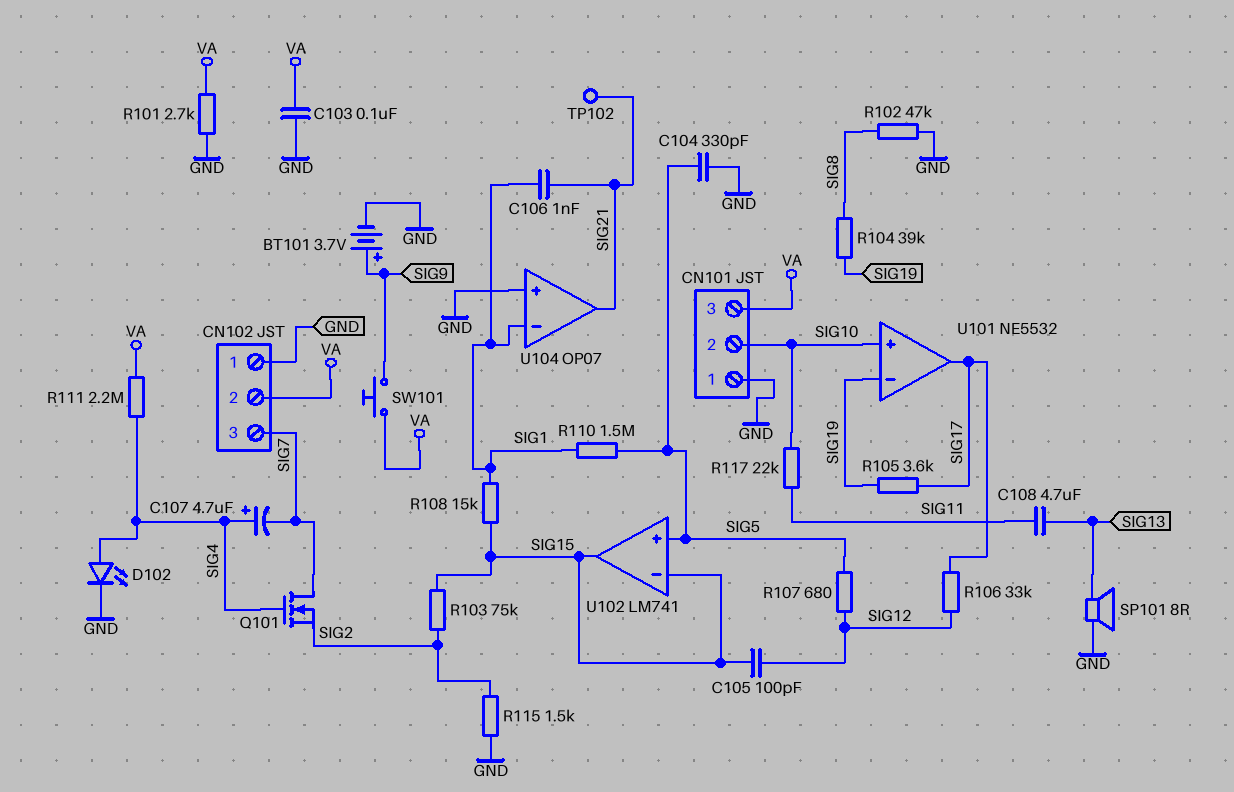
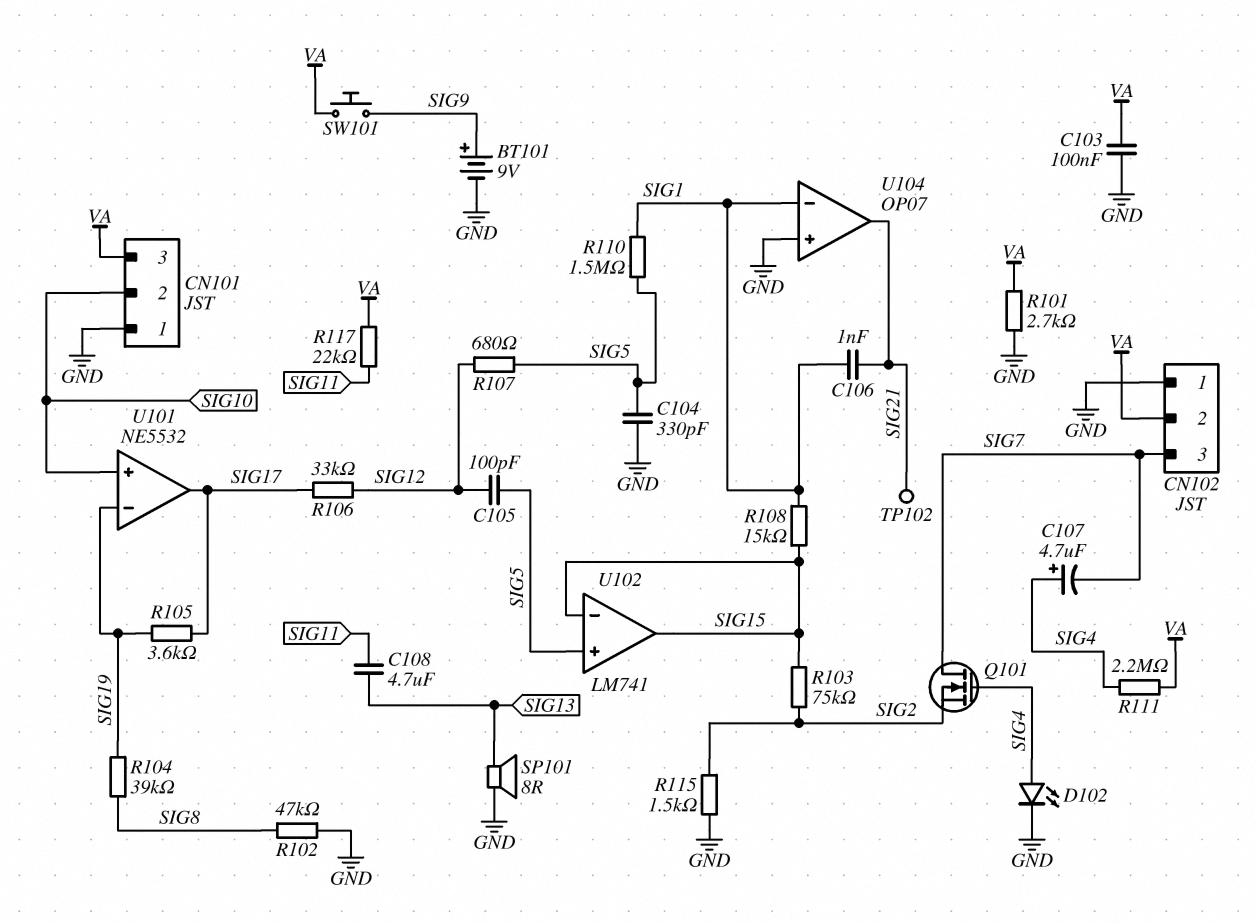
BT101: 3.7V (plus SIG9, minus GND) -> 9V (plus SIG9, minus GND)
C105: 100pF (SIG12, SIG15) -> 100pF (SIG5, SIG12)
R117: 22k (SIG10, SIG11) -> 22k (SIG11, VA)

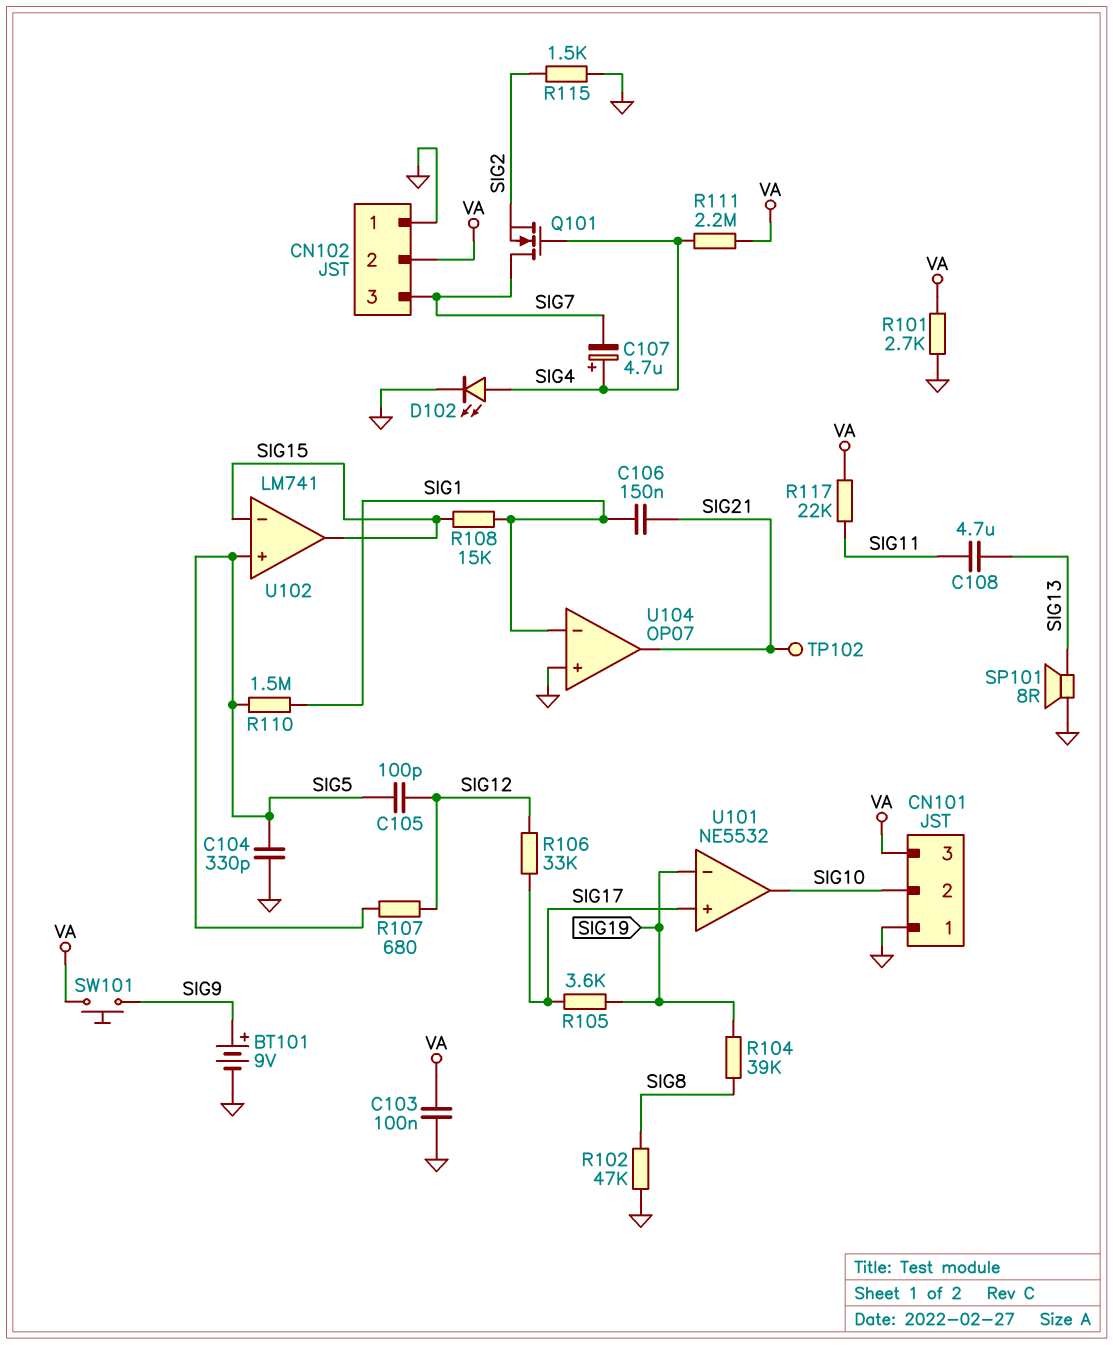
C106: 1nF (SIG1, SIG21) -> 150nF (SIG1, SIG21)
R103: 75k (SIG2, SIG15) -> none
U101 pin in+: SIG10 -> SIG17
U101 pin out: SIG17 -> SIG10

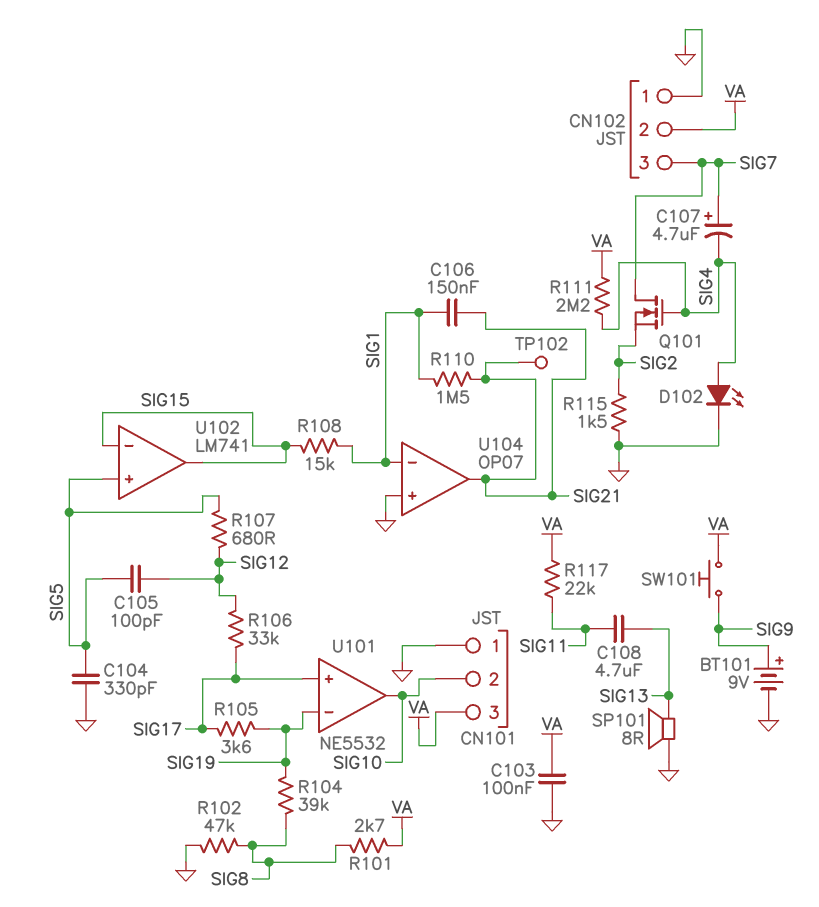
C107: 4.7uF (plus SIG4, minus SIG7) -> 4.7uF (plus SIG7, minus SIG4)
R101: 2.7k (GND, VA) -> 2.7k (SIG8, VA)
R110: 1.5M (SIG1, SIG5) -> 1.5M (SIG1, SIG21)

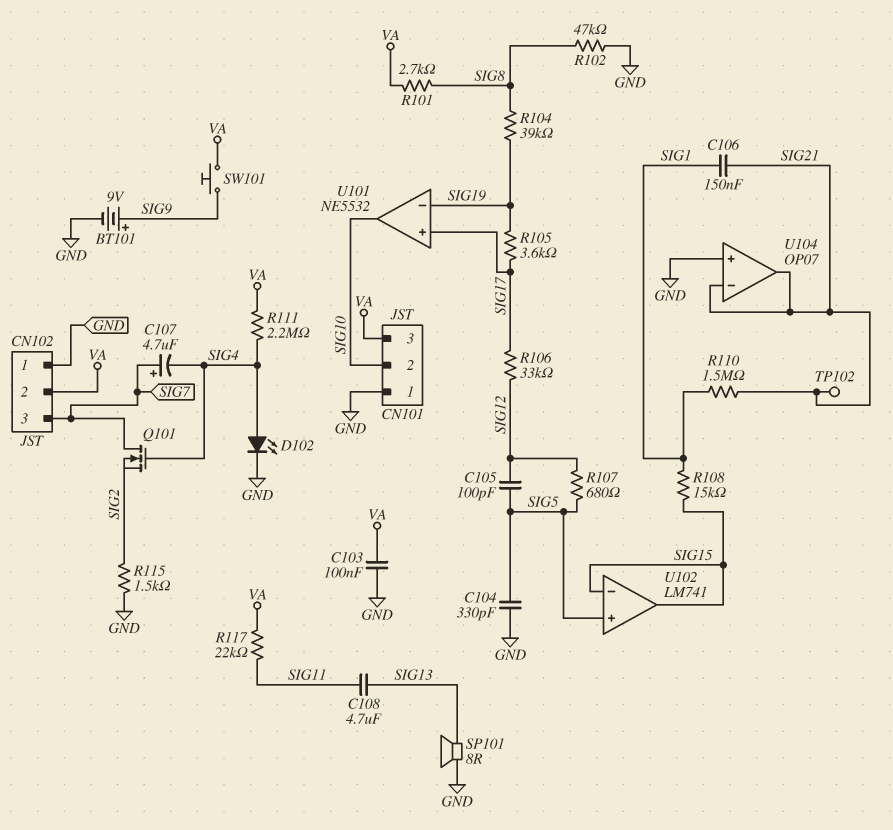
U104 pin in-: SIG1 -> SIG21

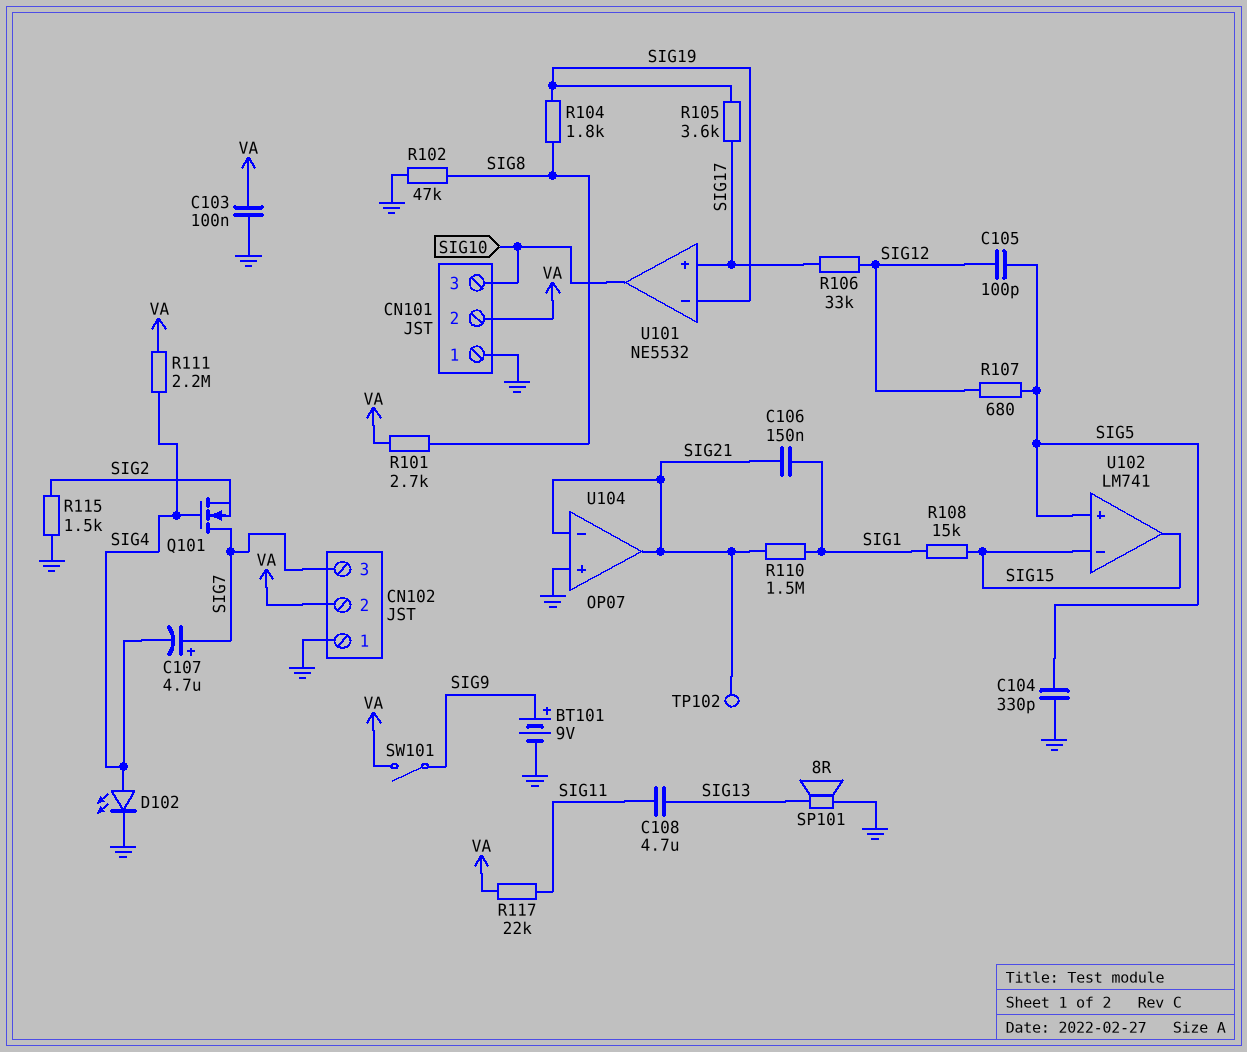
CN101 pin 2: SIG10 -> VA
CN101 pin 3: VA -> SIG10
R104: 39k (SIG8, SIG19) -> 1.8k (SIG8, SIG19)
SW101: button (SIG9, VA) -> switch (SIG9, VA)

